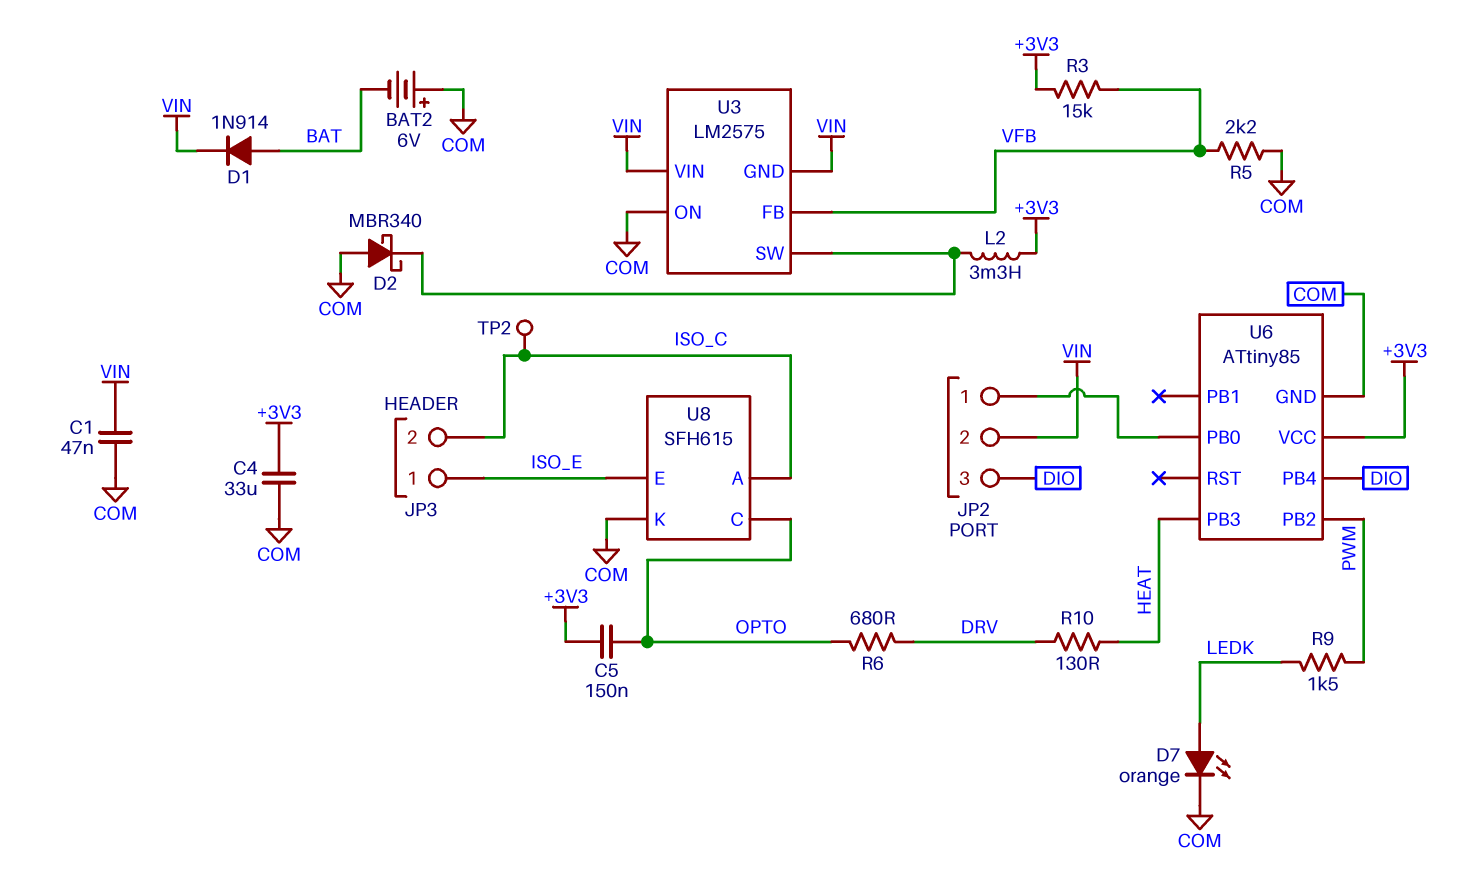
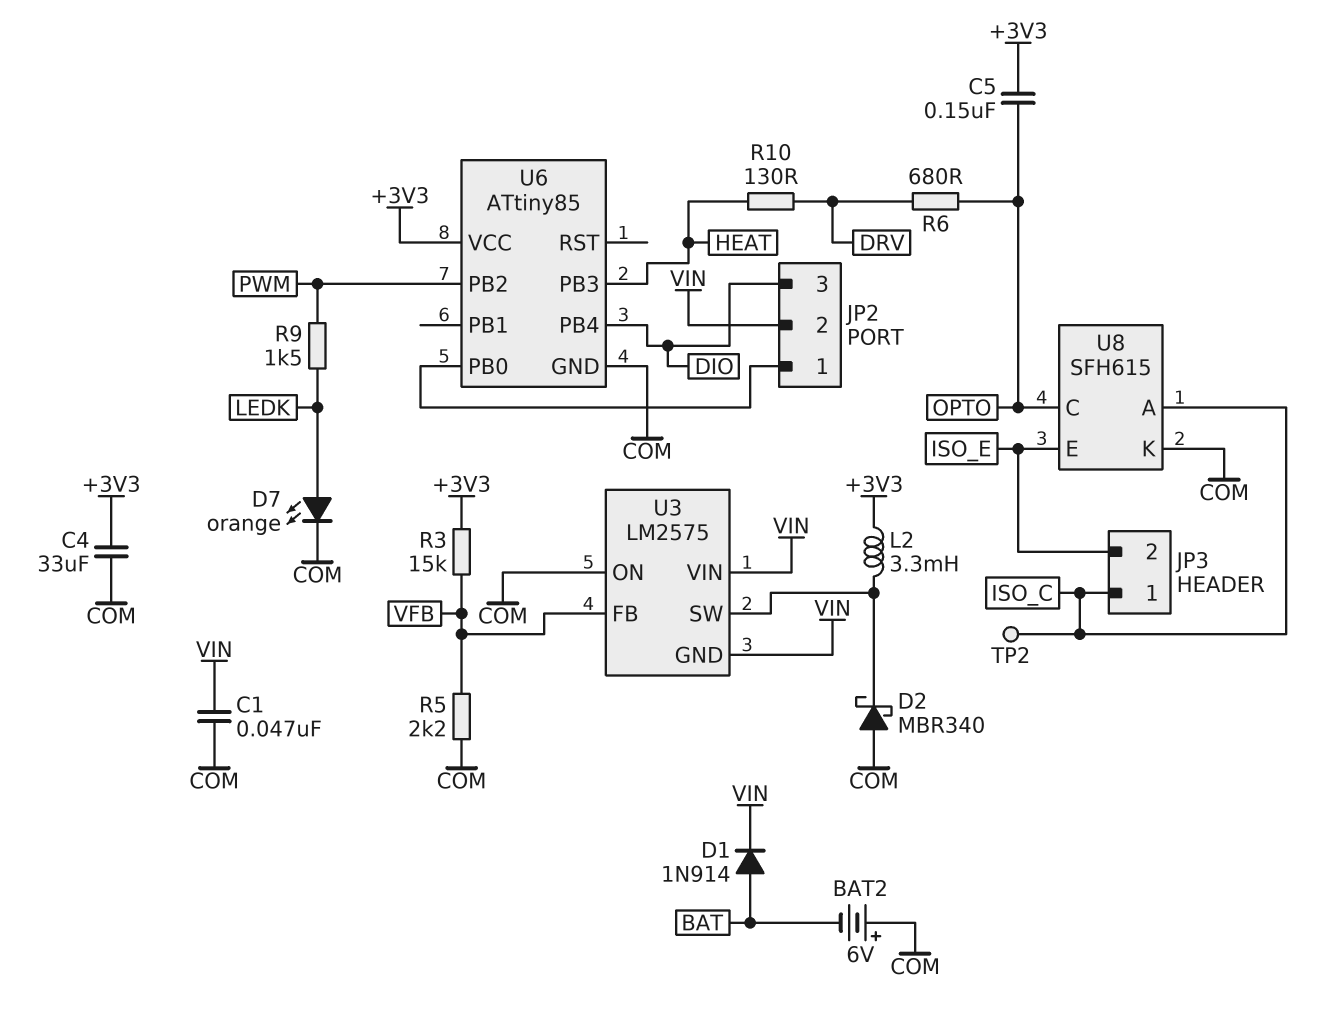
JP3 pin 1: ISO_E -> ISO_C
JP3 pin 2: ISO_C -> ISO_E

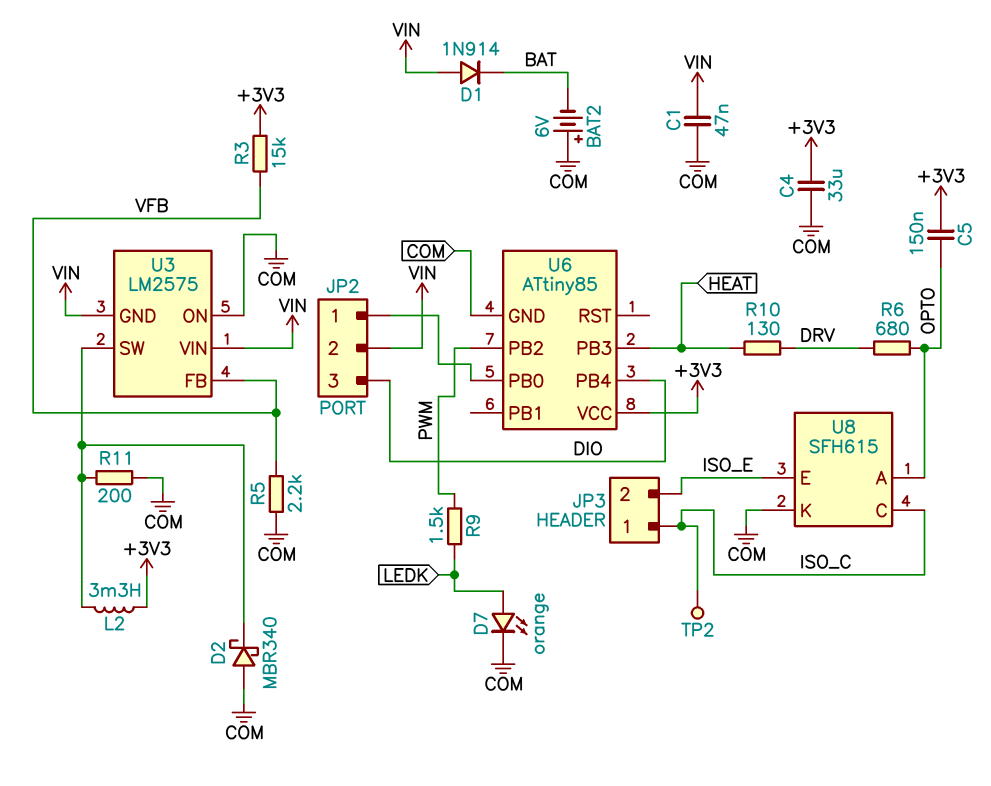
D1: diode 1N914 (A BAT, K VIN) -> diode 1N914 (A VIN, K BAT)
R11: none -> 200 (COM, U3/SW)
U8 pin A: ISO_C -> OPTO
U8 pin C: OPTO -> ISO_C

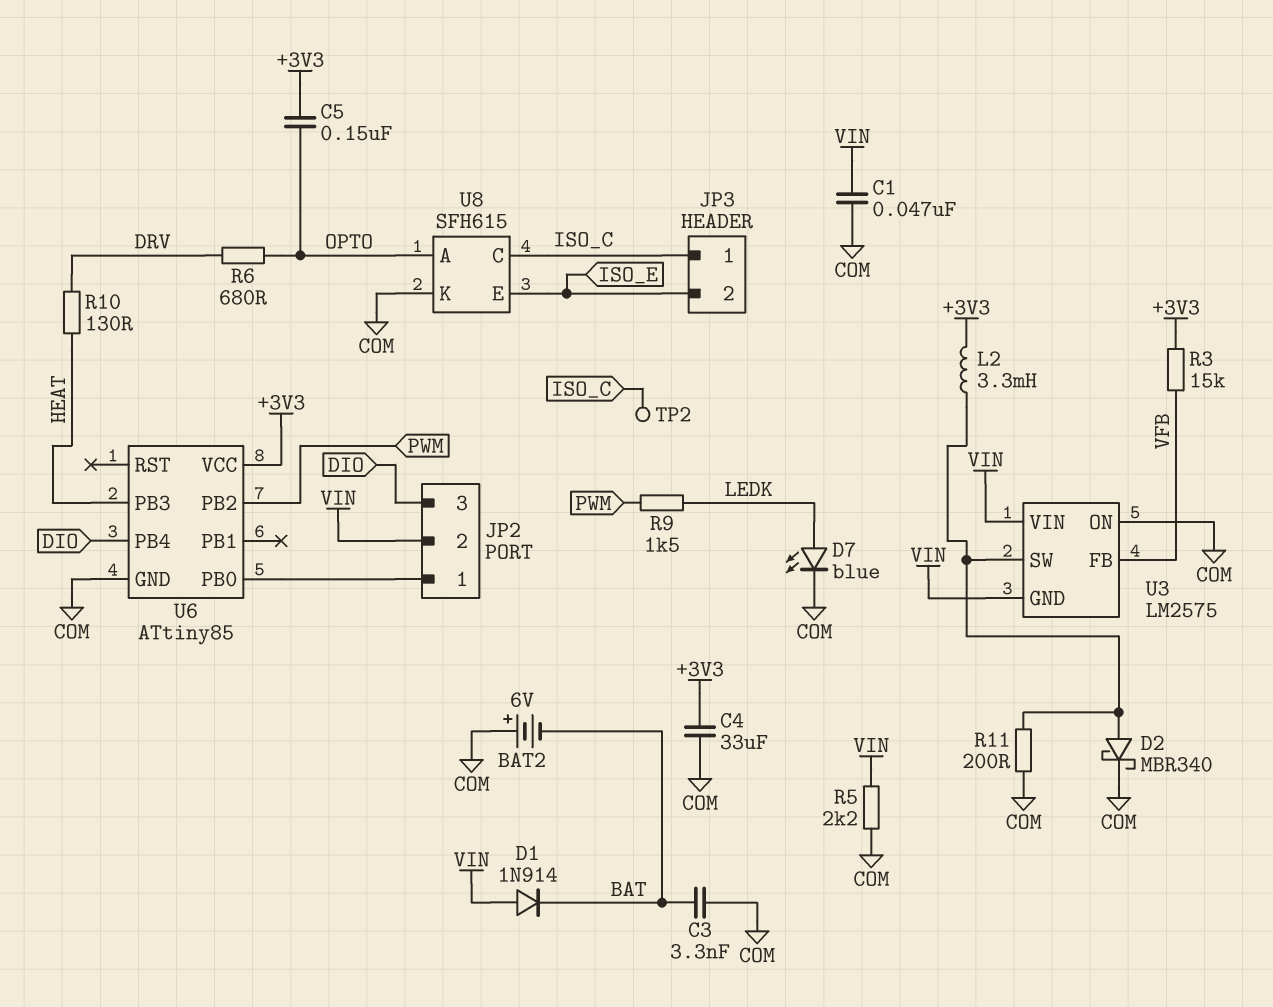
C3: none -> 3.3nF (BAT, COM)
D2: schottky MBR340 (A COM, K U3/SW) -> schottky MBR340 (A U3/SW, K COM)
D7: LED orange (A LEDK, K COM) -> LED blue (A LEDK, K COM)
R5: 2.2k (COM, VFB) -> 2.2k (COM, VIN)

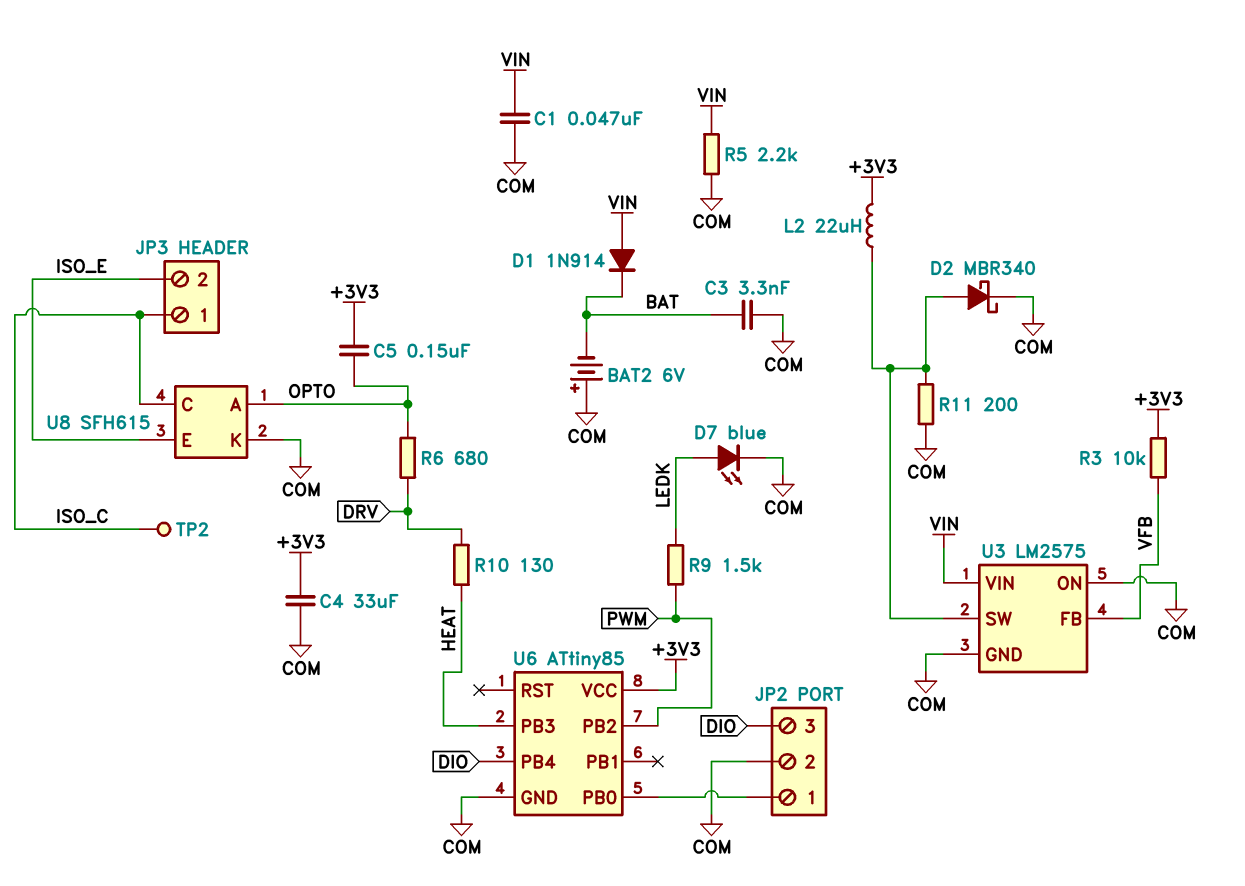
JP2 pin 2: VIN -> COM
L2: 3.3mH (+3V3, U3/SW) -> 22uH (+3V3, U3/SW)
R3: 15k (+3V3, VFB) -> 10k (+3V3, VFB)
U3 pin GND: VIN -> COM

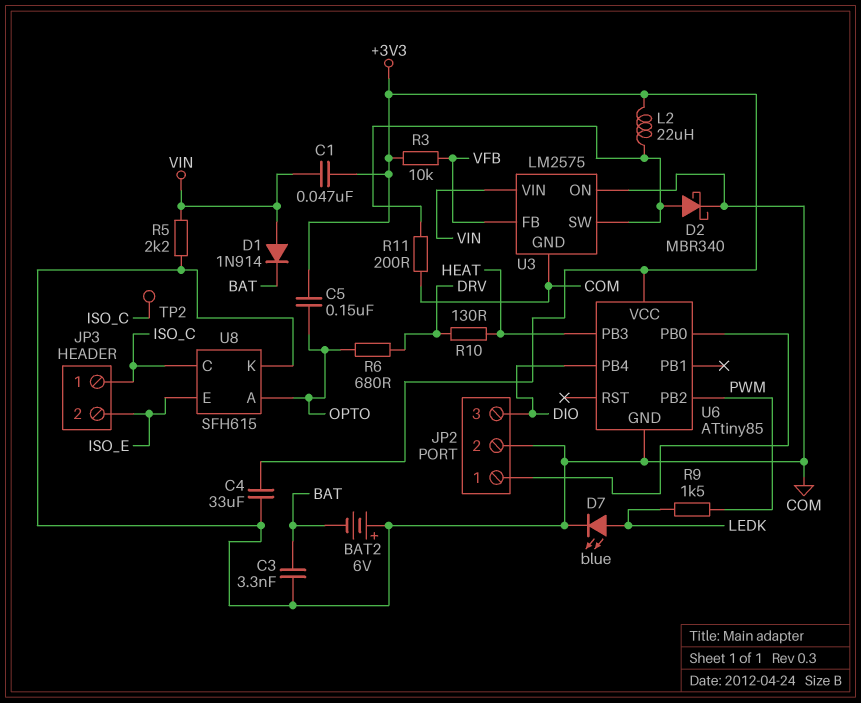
C1: 47nF (COM, VIN) -> 47nF (+3V3, VIN)

